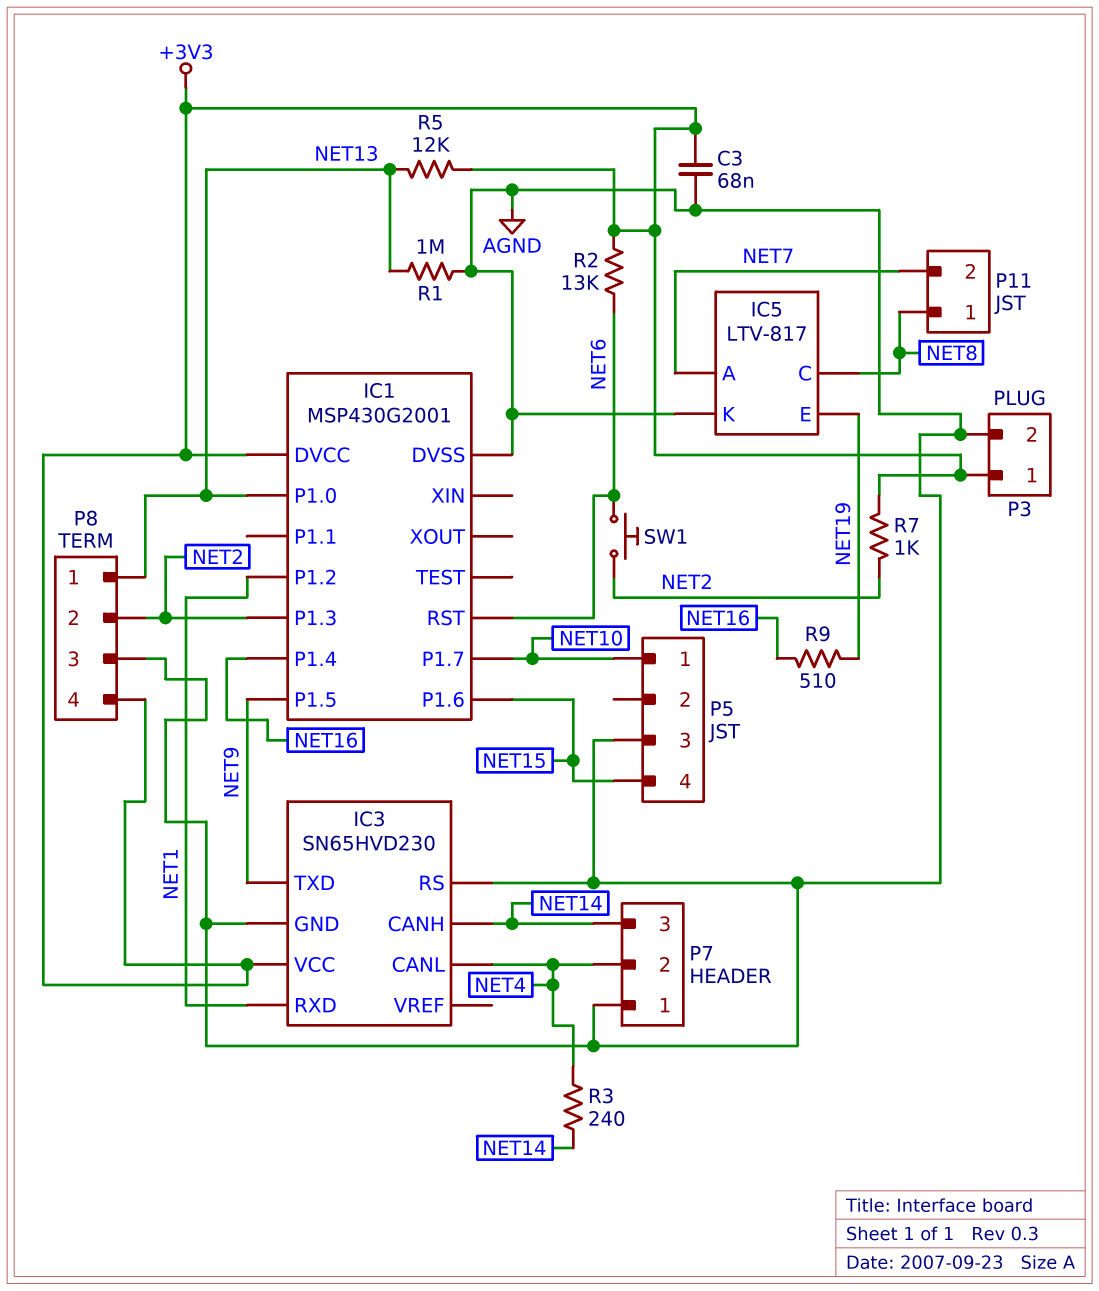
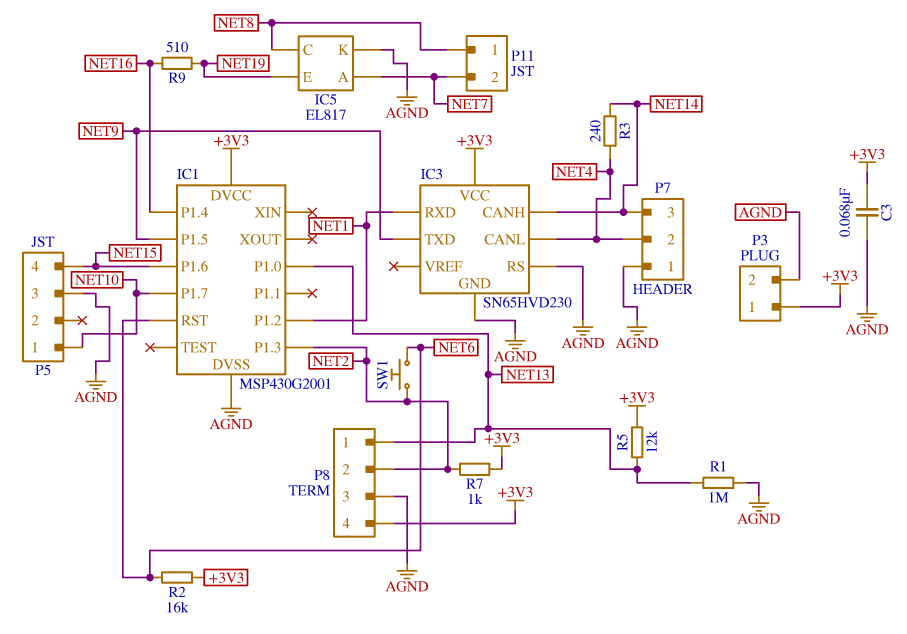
IC5: LTV-817 -> EL817
R2: 13k (+3V3, NET6) -> 16k (+3V3, NET6)

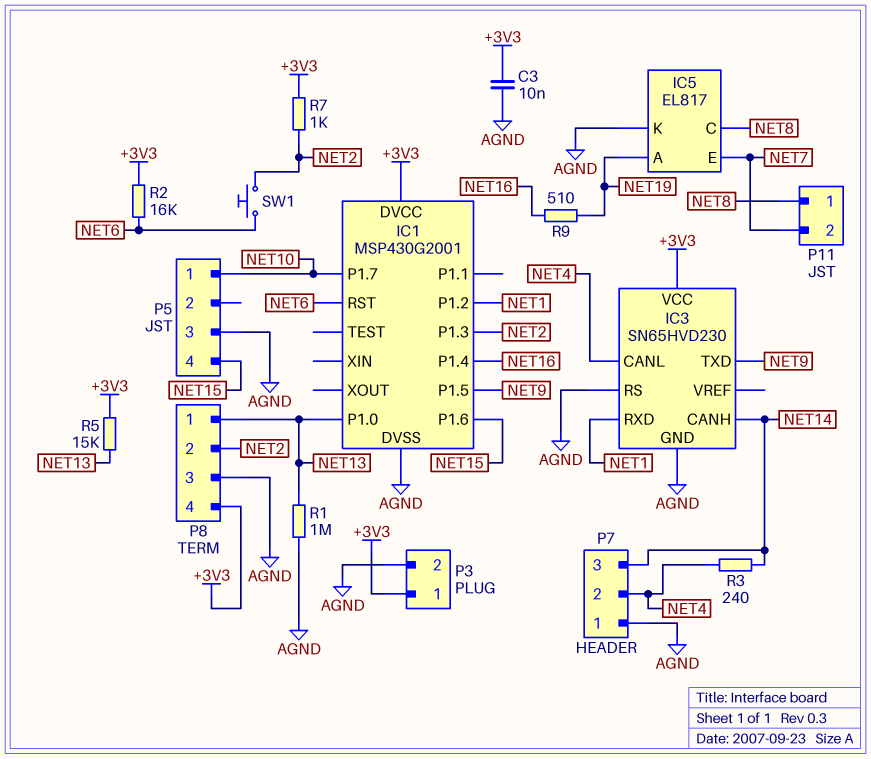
C3: 68nF (+3V3, AGND) -> 10nF (+3V3, AGND)
IC5 pin A: NET7 -> NET19
IC5 pin E: NET19 -> NET7
R5: 12k (+3V3, NET13) -> 15k (+3V3, NET13)

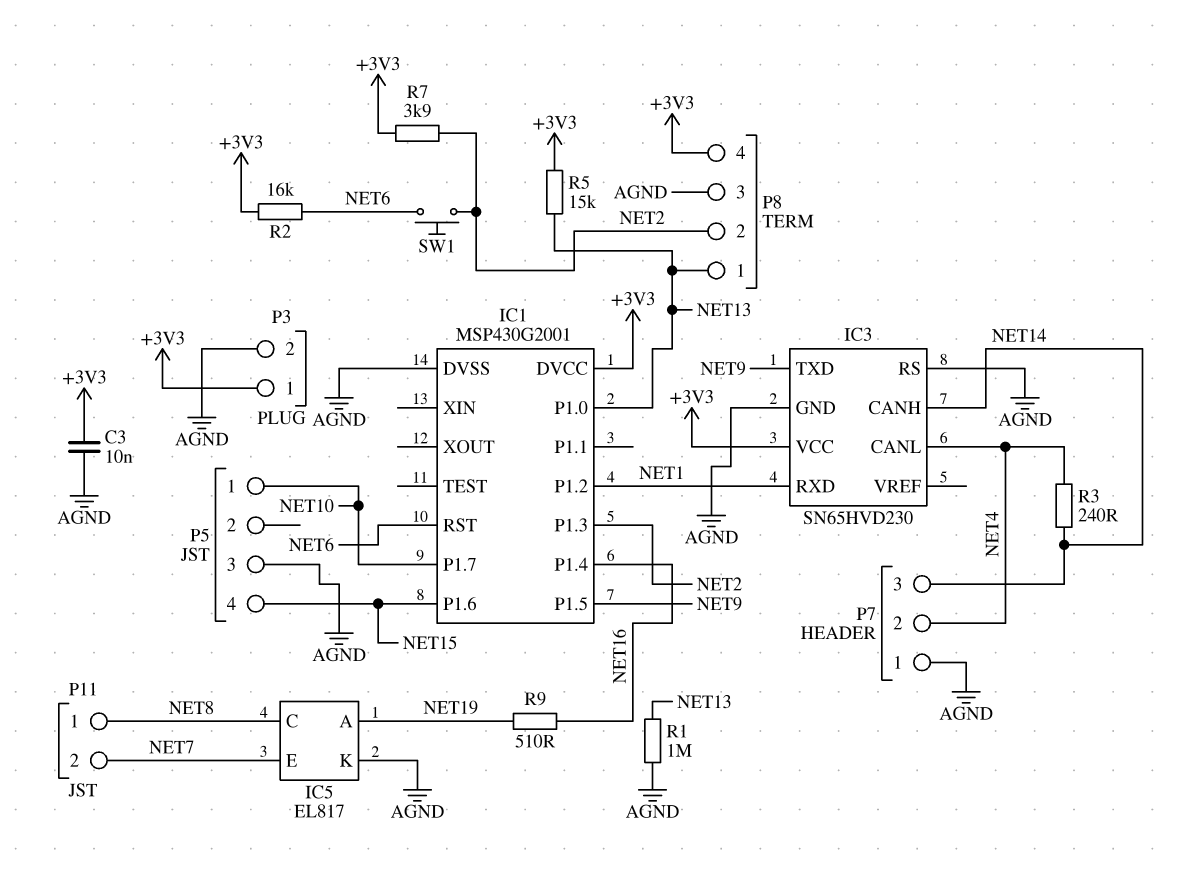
R7: 1k (+3V3, NET2) -> 3.9k (+3V3, NET2)

